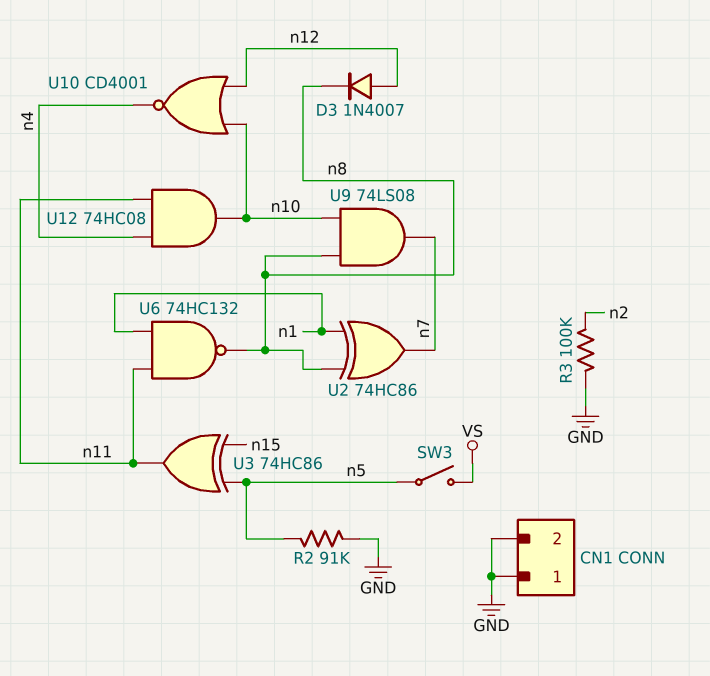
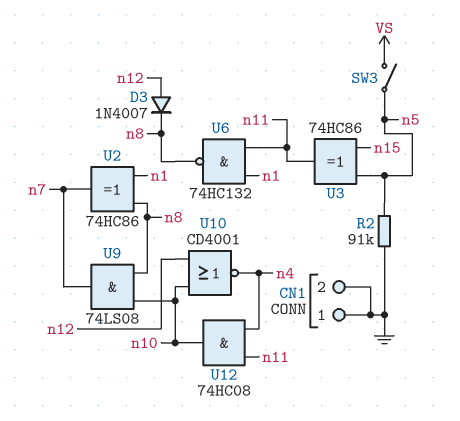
R3: 100k (GND, n2) -> none

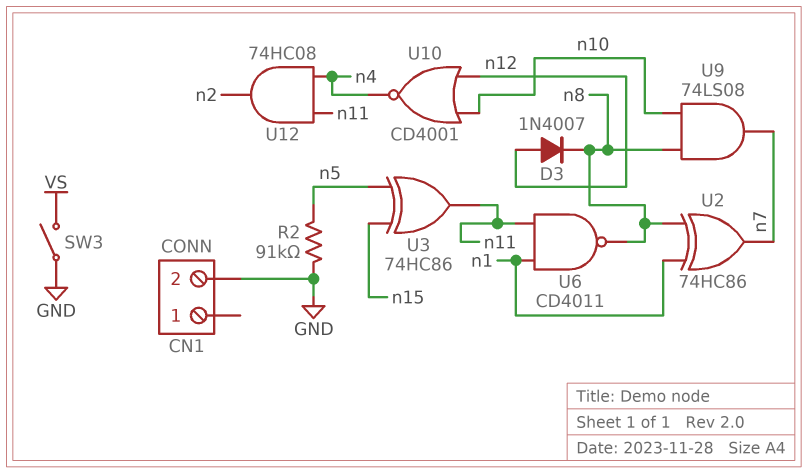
CN1 pin 1: GND -> none
SW3: switch (VS, n5) -> switch (GND, VS)
U6: NAND 74HC132 (in n1, in n11, out n8) -> NAND CD4011 (in n1, in n11, out n8)
U12: AND 74HC08 (in n4, in n11, out n10) -> AND 74HC08 (in n4, in n11, out n2)

